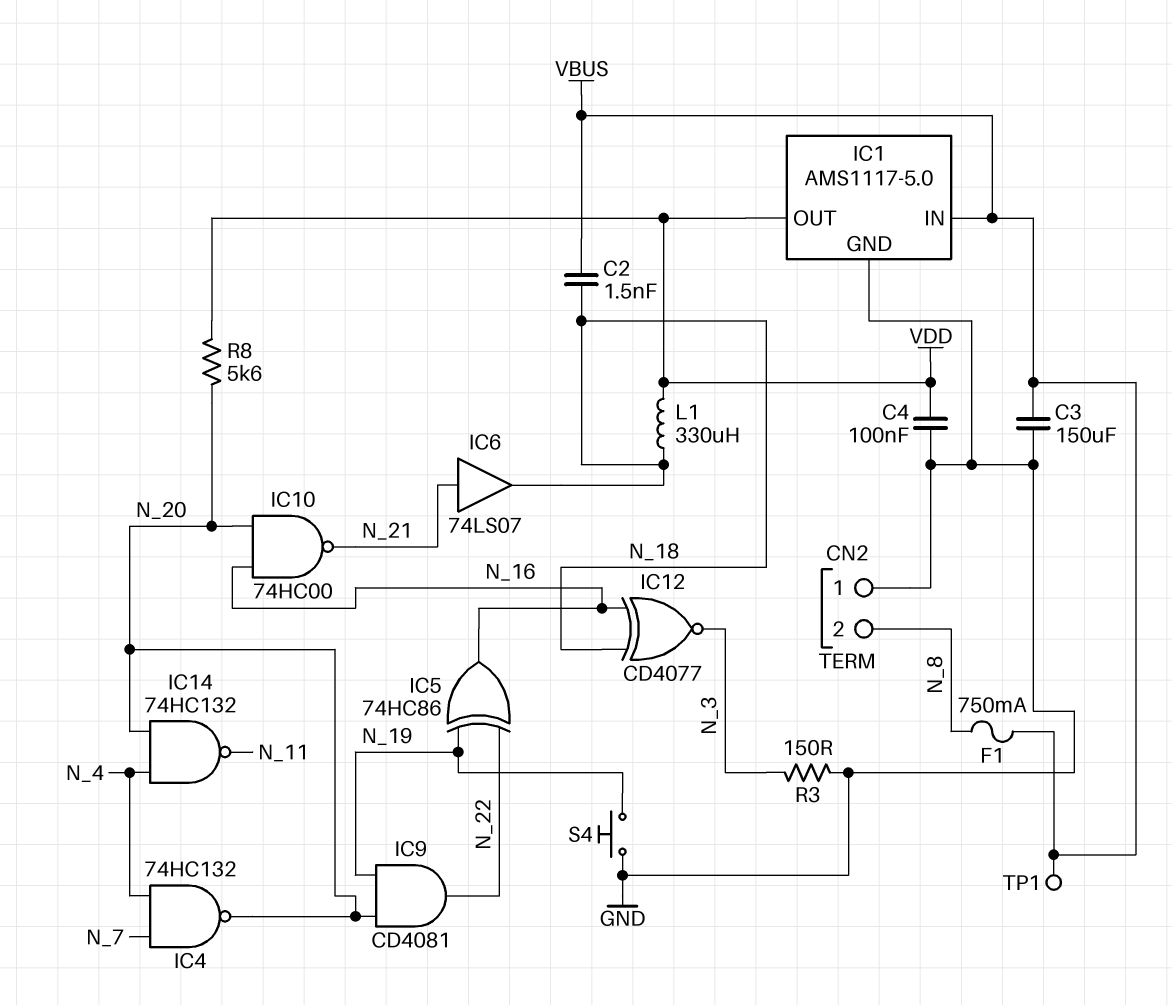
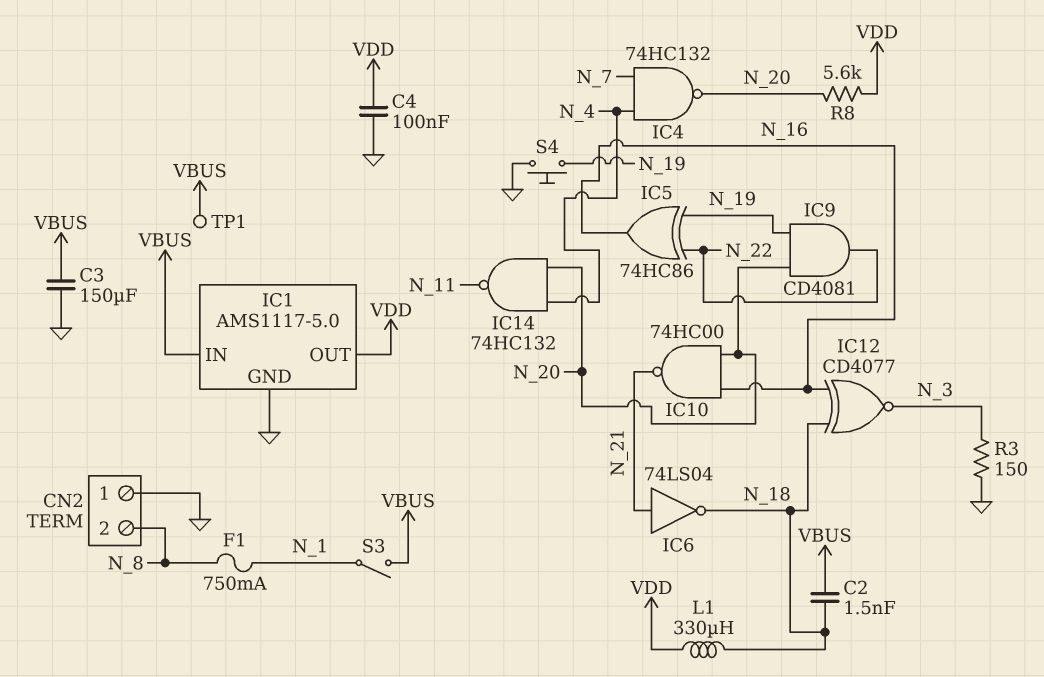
F1: 750mA (N_8, VBUS) -> 750mA (N_1, N_8)
IC6: buffer 74LS07 (in N_21, out N_18) -> NOT 74LS04 (in N_21, out N_18)
S3: none -> switch (N_1, VBUS)

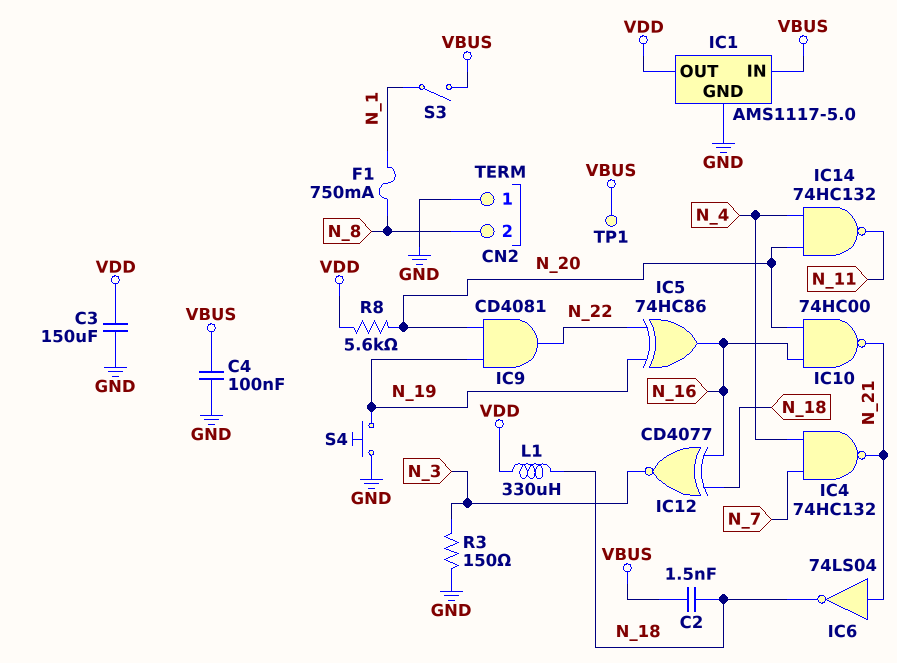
C3: 150uF (GND, VBUS) -> 150uF (GND, VDD)
C4: 100nF (GND, VDD) -> 100nF (GND, VBUS)
IC4: NAND 74HC132 (in N_4, in N_7, out N_20) -> NAND 74HC132 (in N_4, in N_7, out N_21)

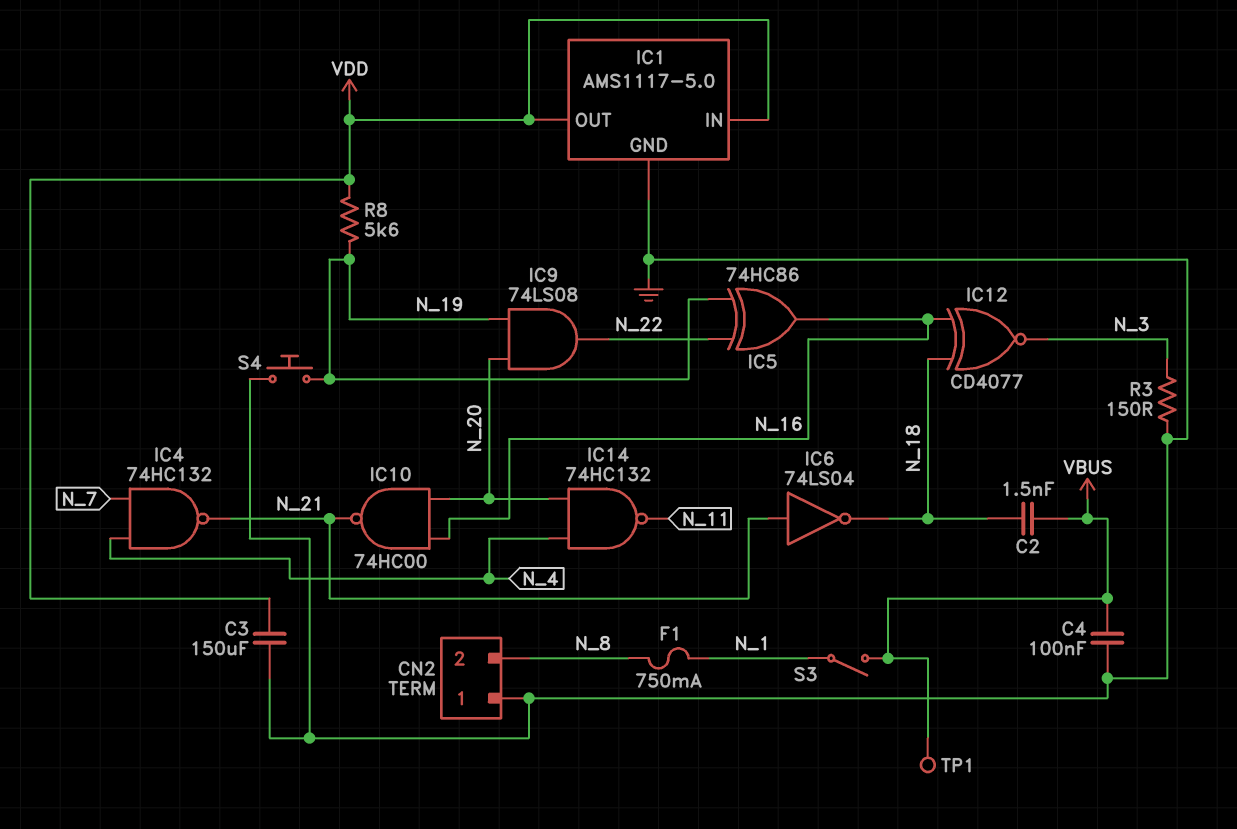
IC1 pin IN: VBUS -> VDD
IC9: AND CD4081 (in N_19, in N_20, out N_22) -> AND 74LS08 (in N_19, in N_20, out N_22)
L1: 330uH (N_18, VDD) -> none
R8: 5.6k (N_20, VDD) -> 5.6k (N_19, VDD)

